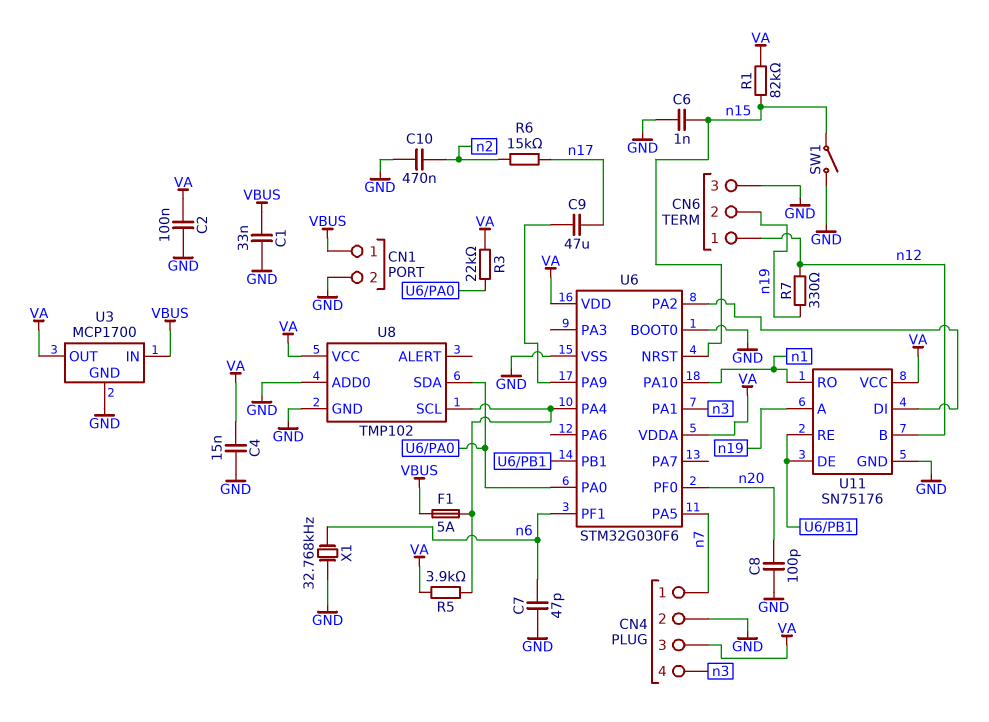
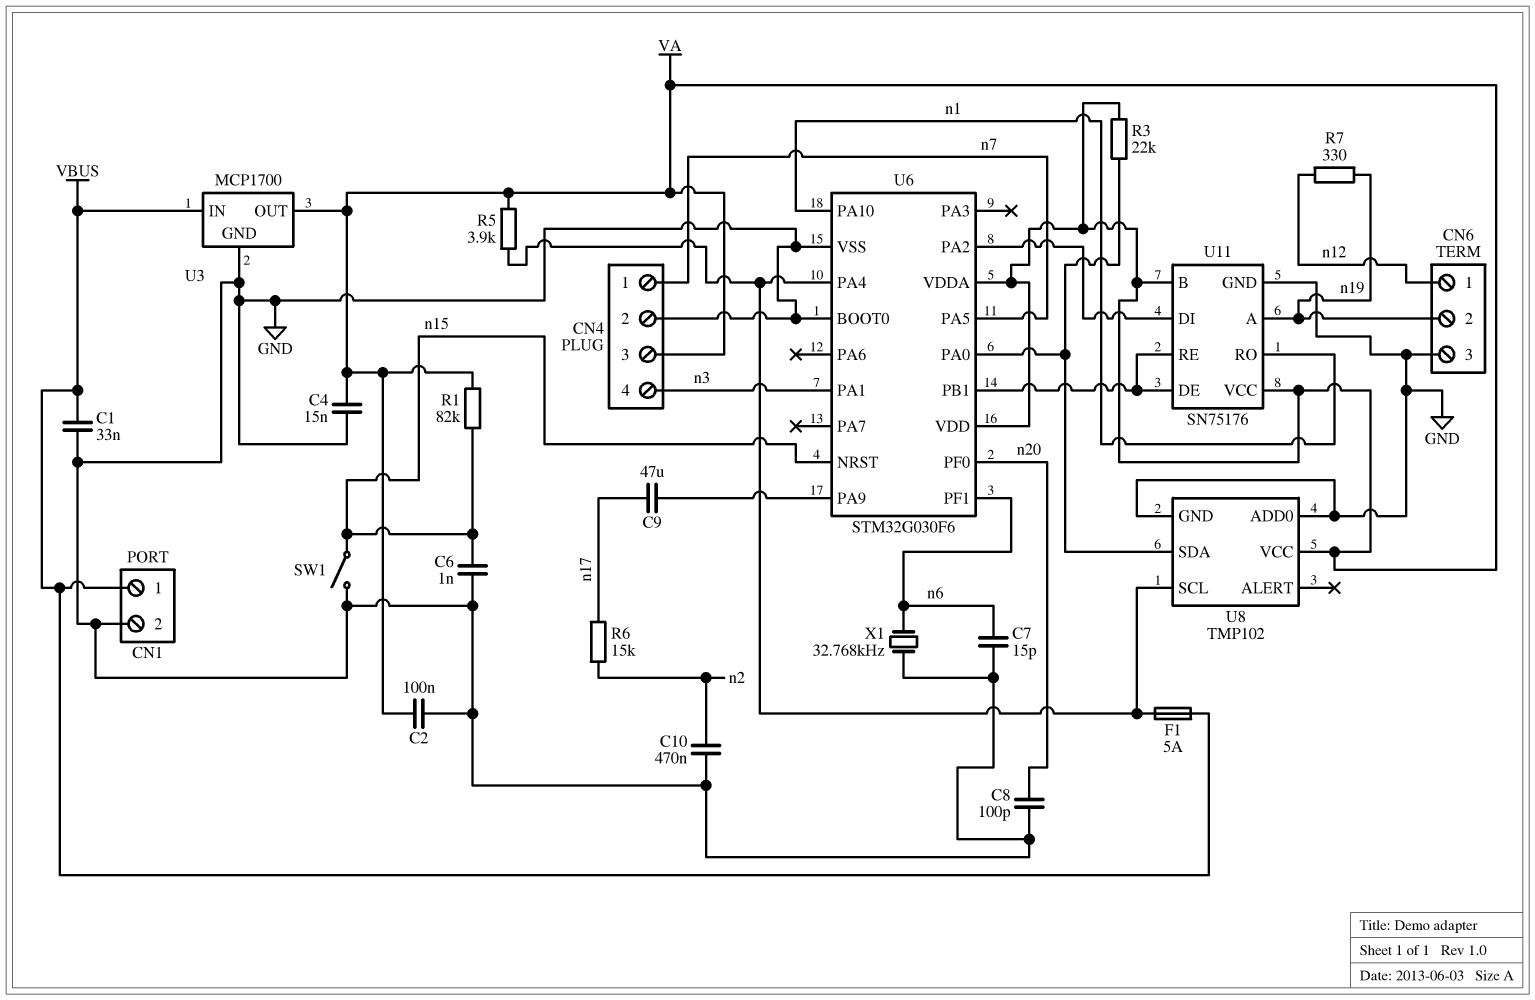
C7: 47pF (GND, n6) -> 15pF (GND, n6)
U11 pin B: n12 -> VA

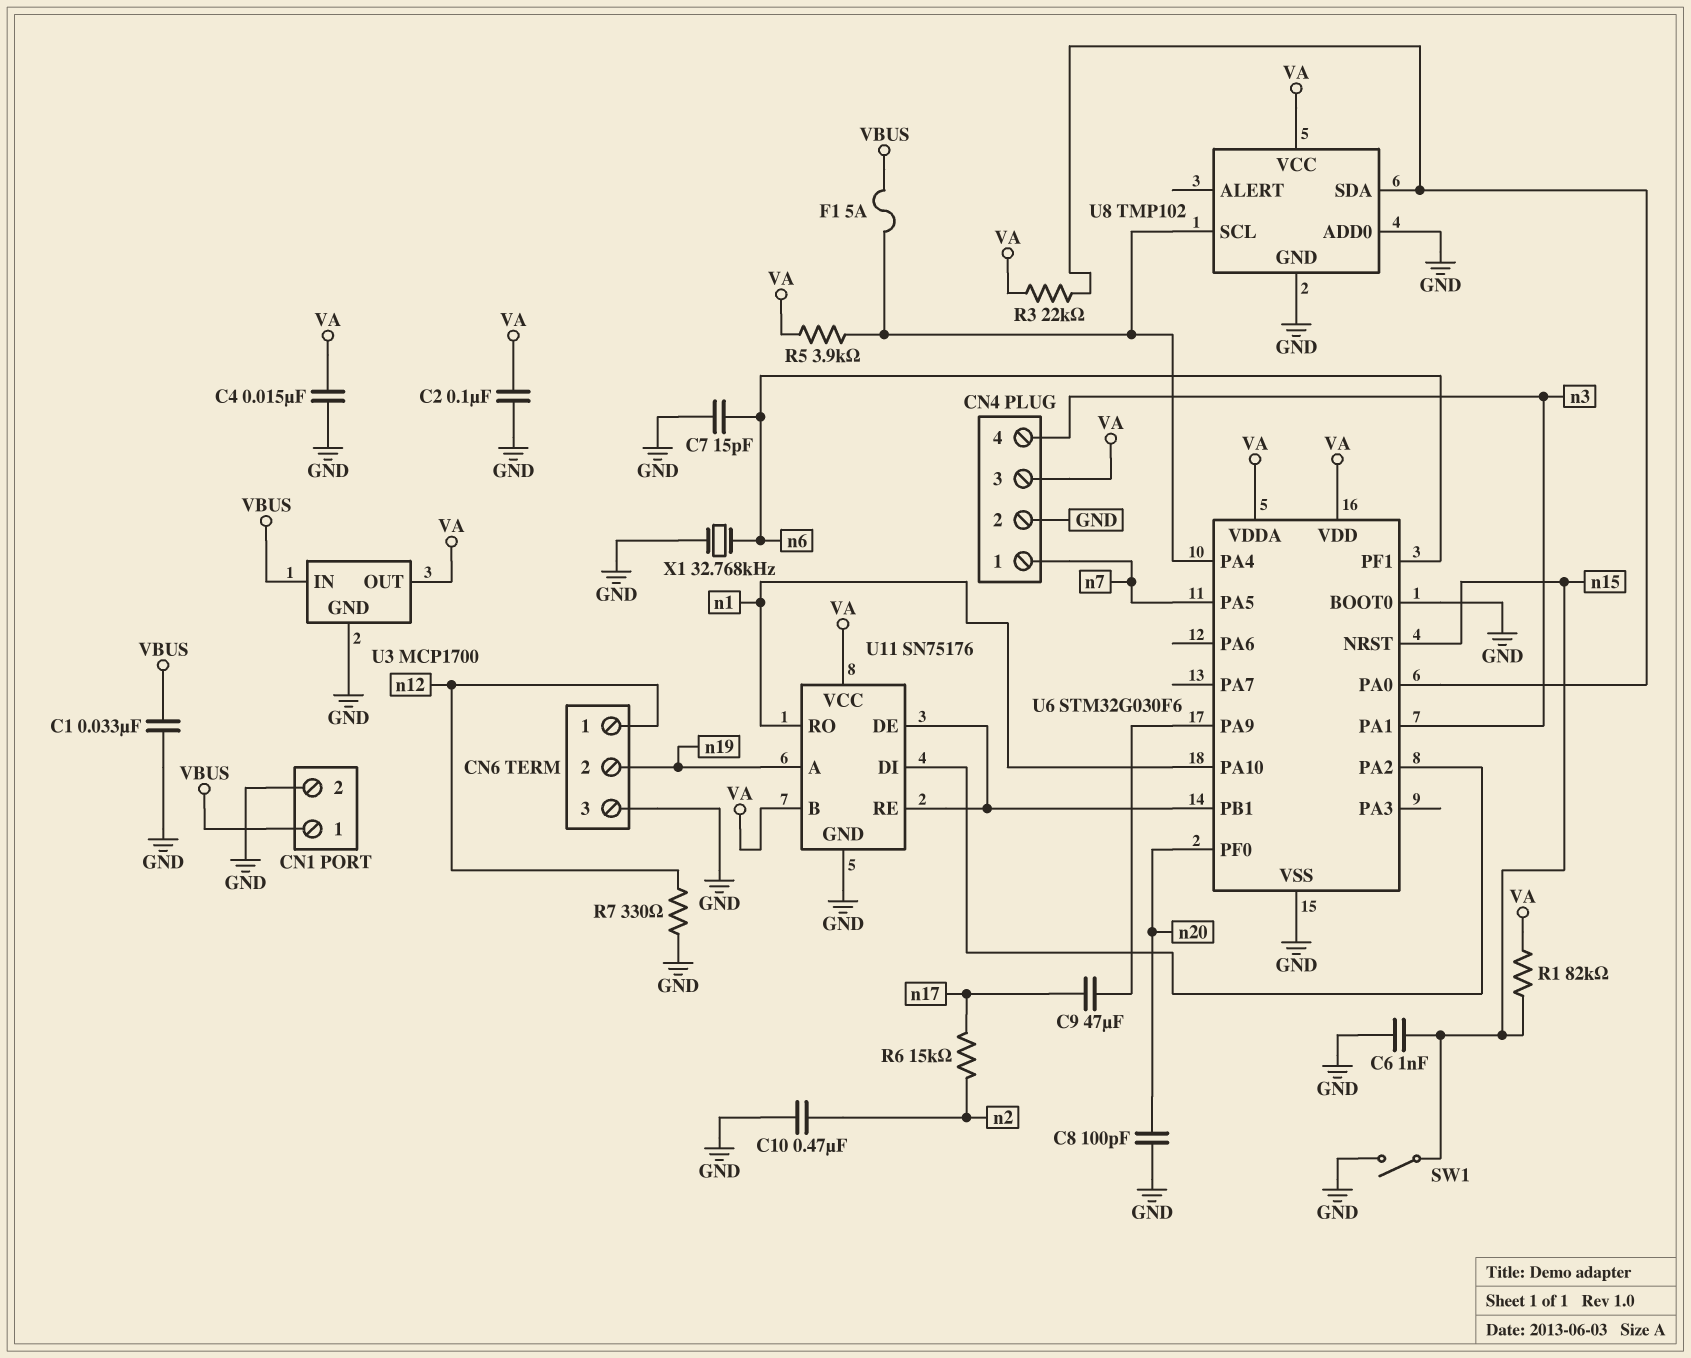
R7: 330 (n12, n19) -> 330 (GND, n12)

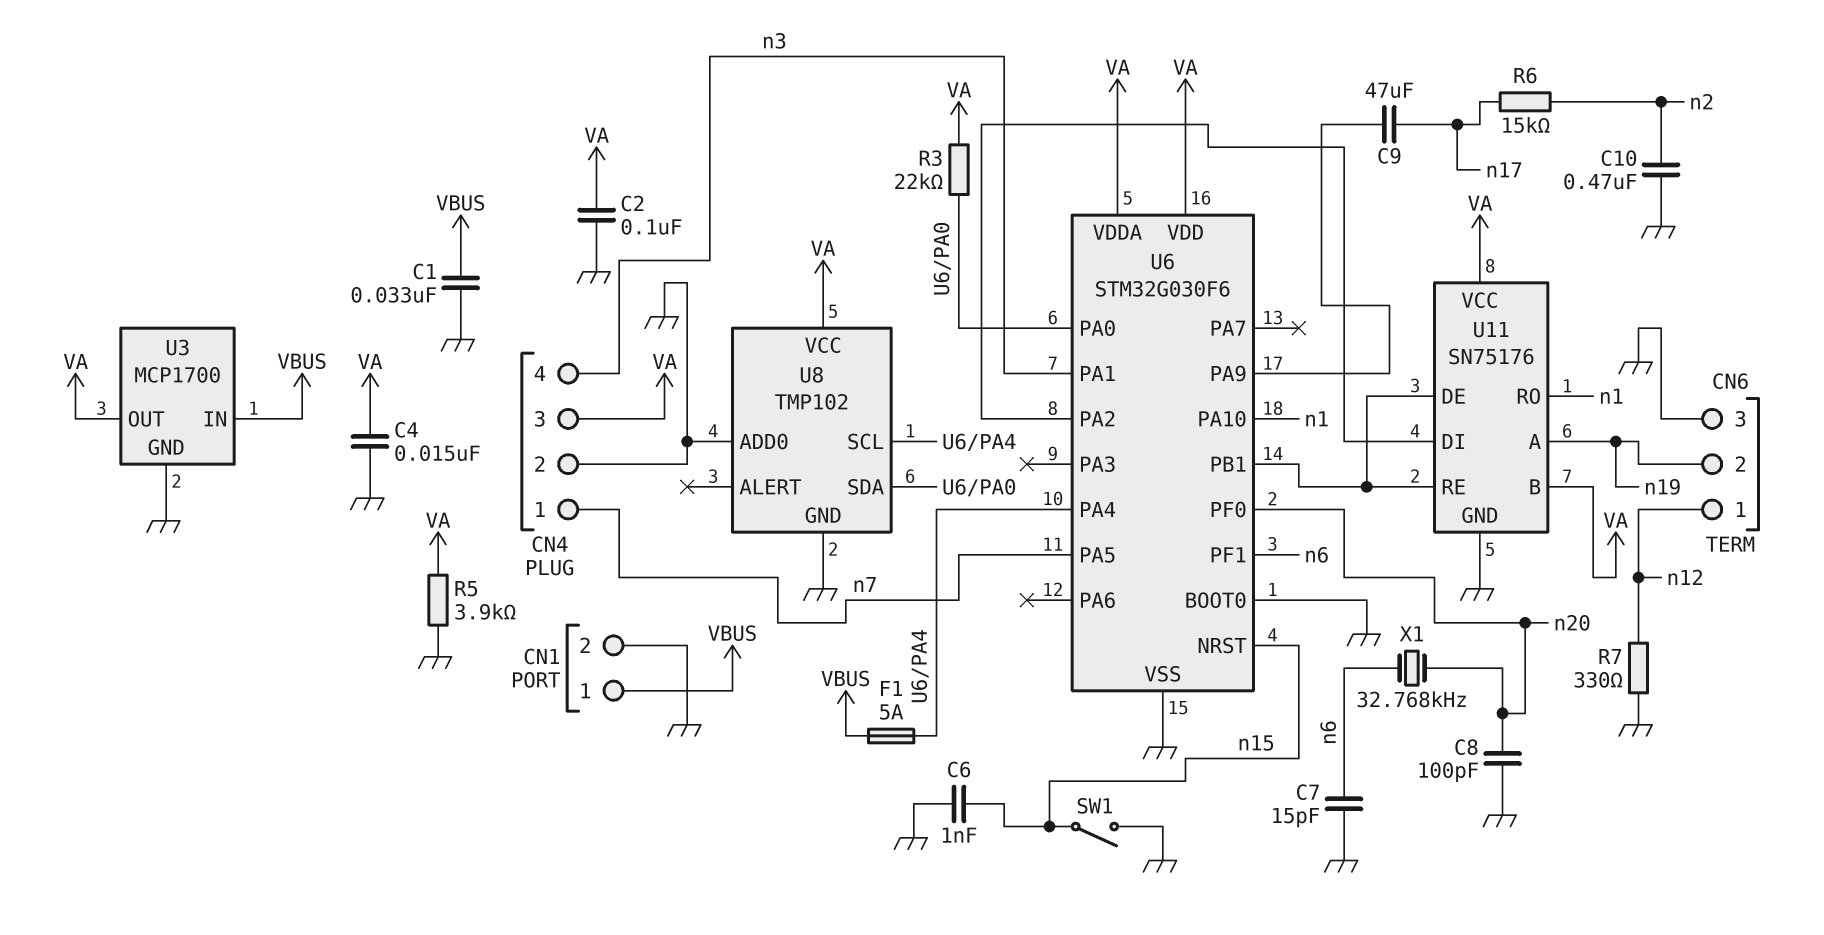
R1: 82k (VA, n15) -> none
R5: 3.9k (U6/PA4, VA) -> 3.9k (GND, VA)
X1: 32.768kHz (GND, n6) -> 32.768kHz (n6, n20)

